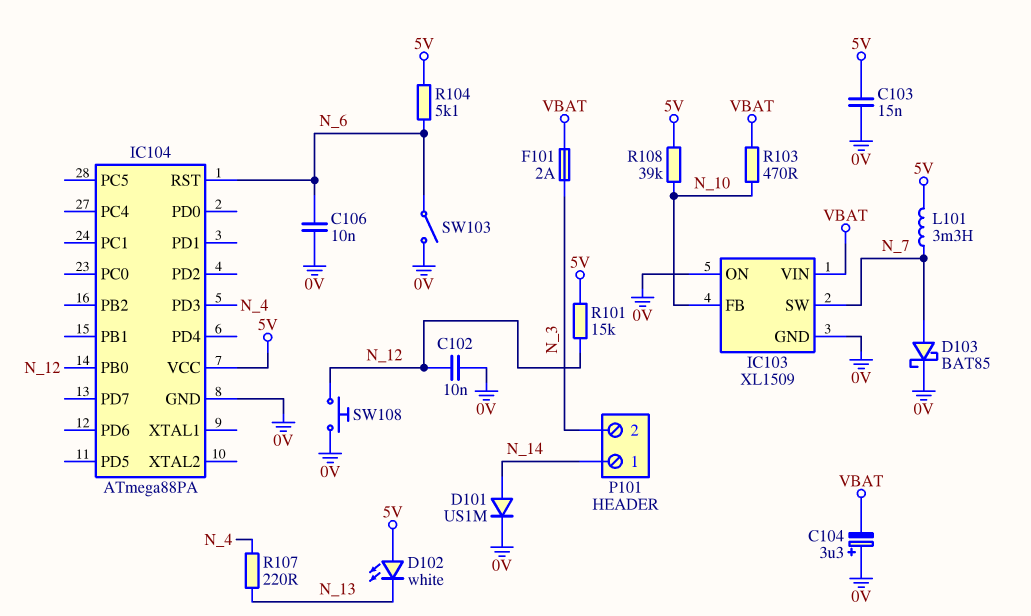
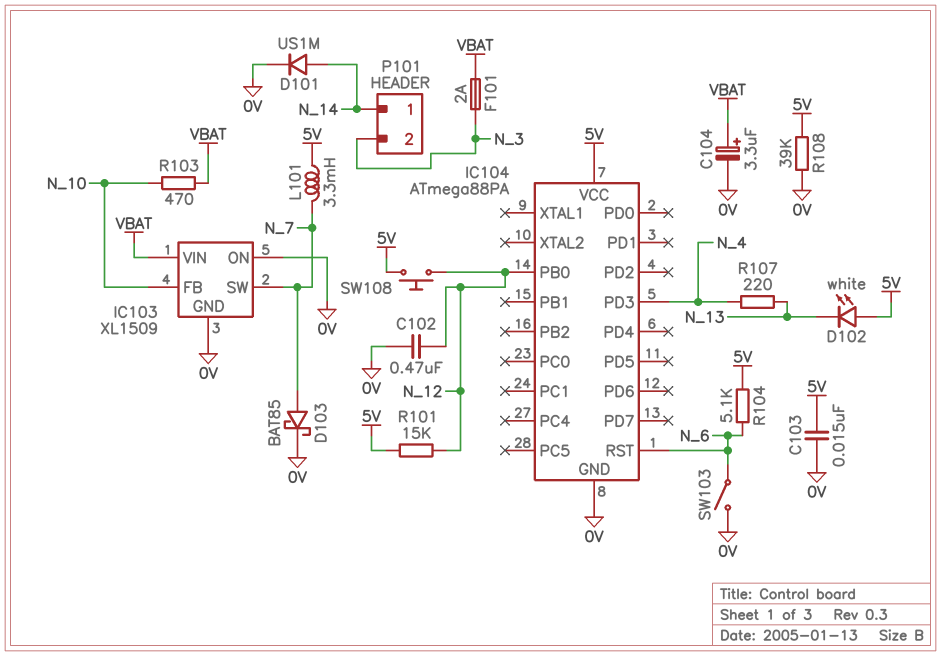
C102: 10nF (0V, N_12) -> 470nF (0V, N_12)
C104: 3.3uF (plus 0V, minus VBAT) -> 3.3uF (plus VBAT, minus 0V)
C106: 10nF (0V, N_6) -> none
R108: 39k (5V, N_10) -> 39k (0V, 5V)
SW108: button (0V, N_12) -> button (5V, N_12)

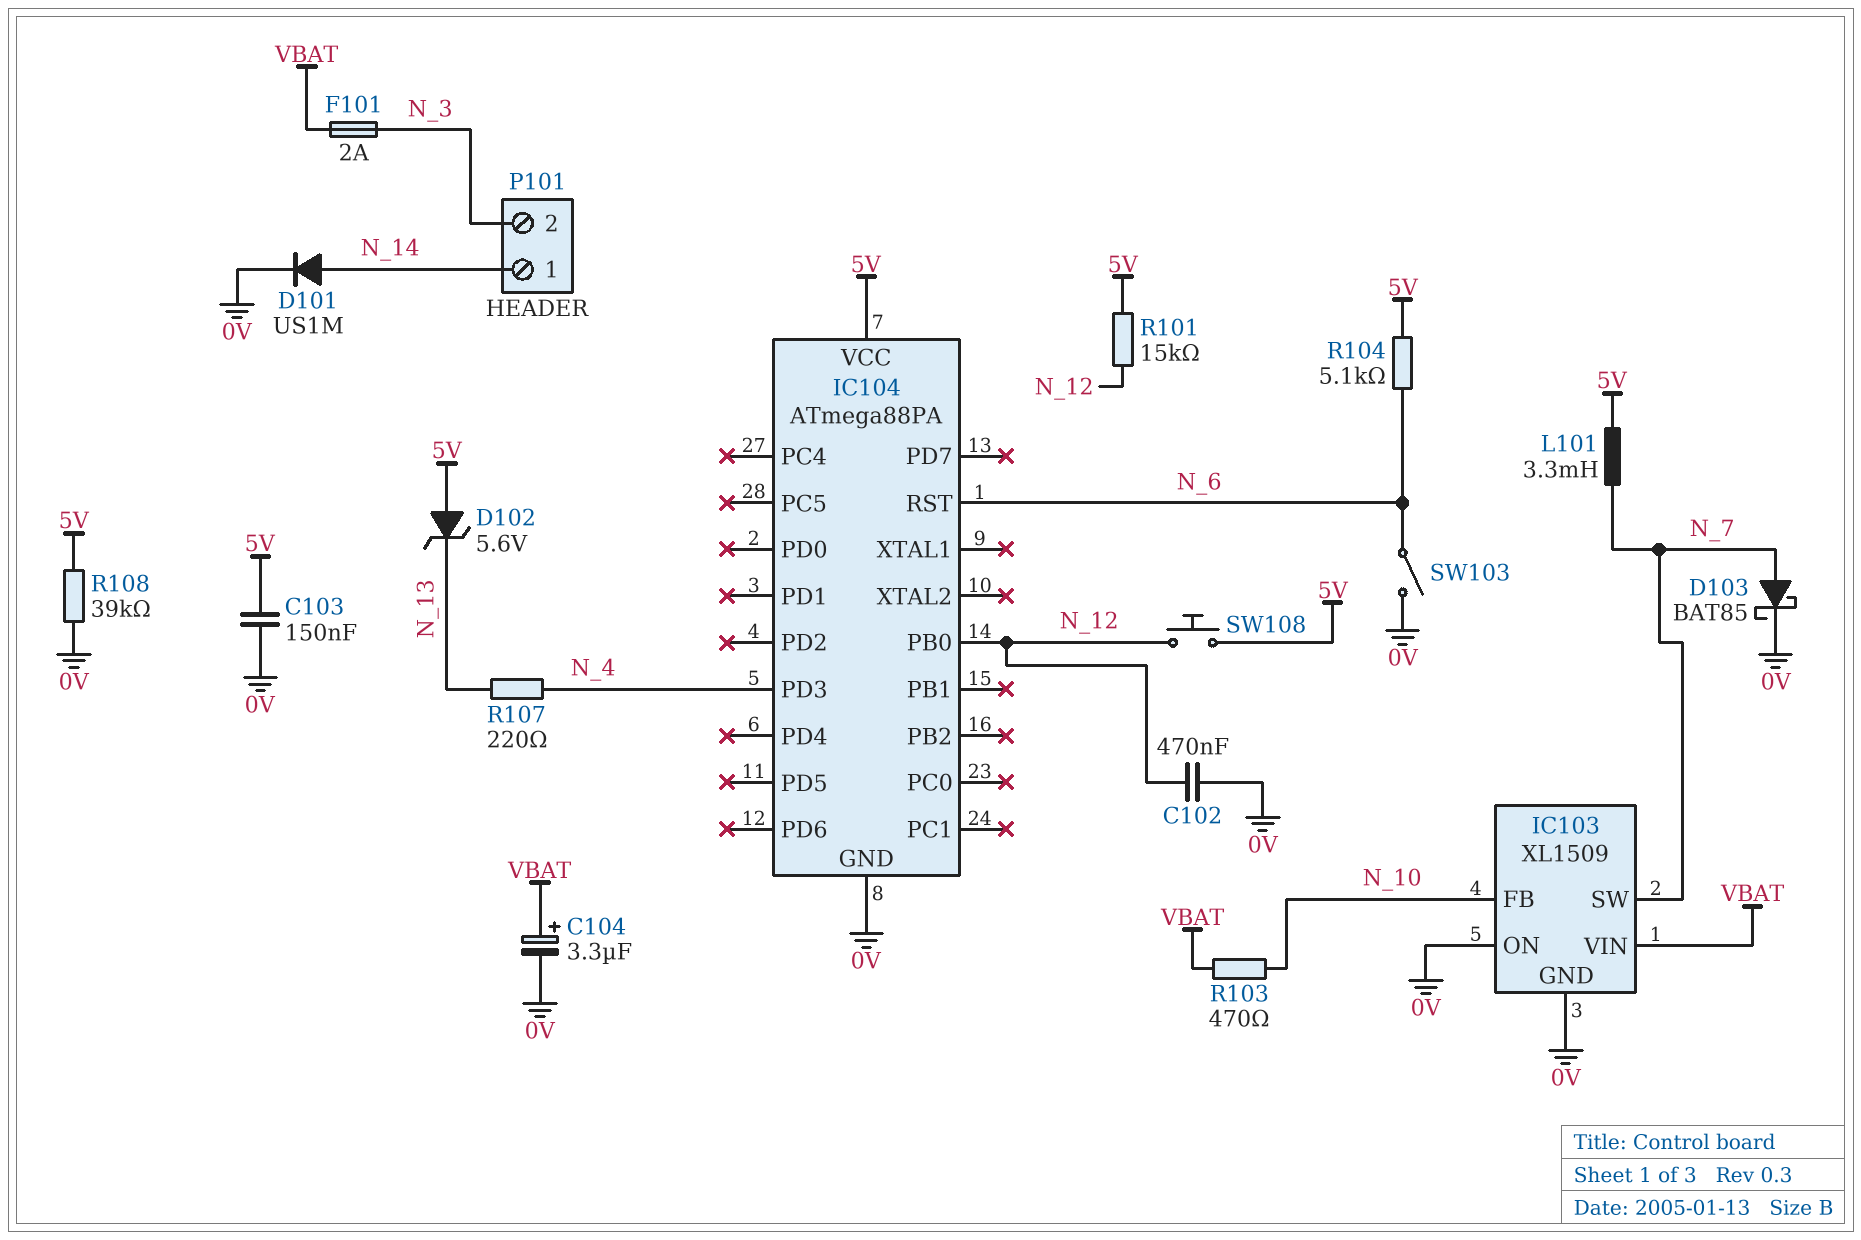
C103: 15nF (0V, 5V) -> 150nF (0V, 5V)
D102: LED white (A 5V, K N_13) -> zener 5.6V (A 5V, K N_13)

